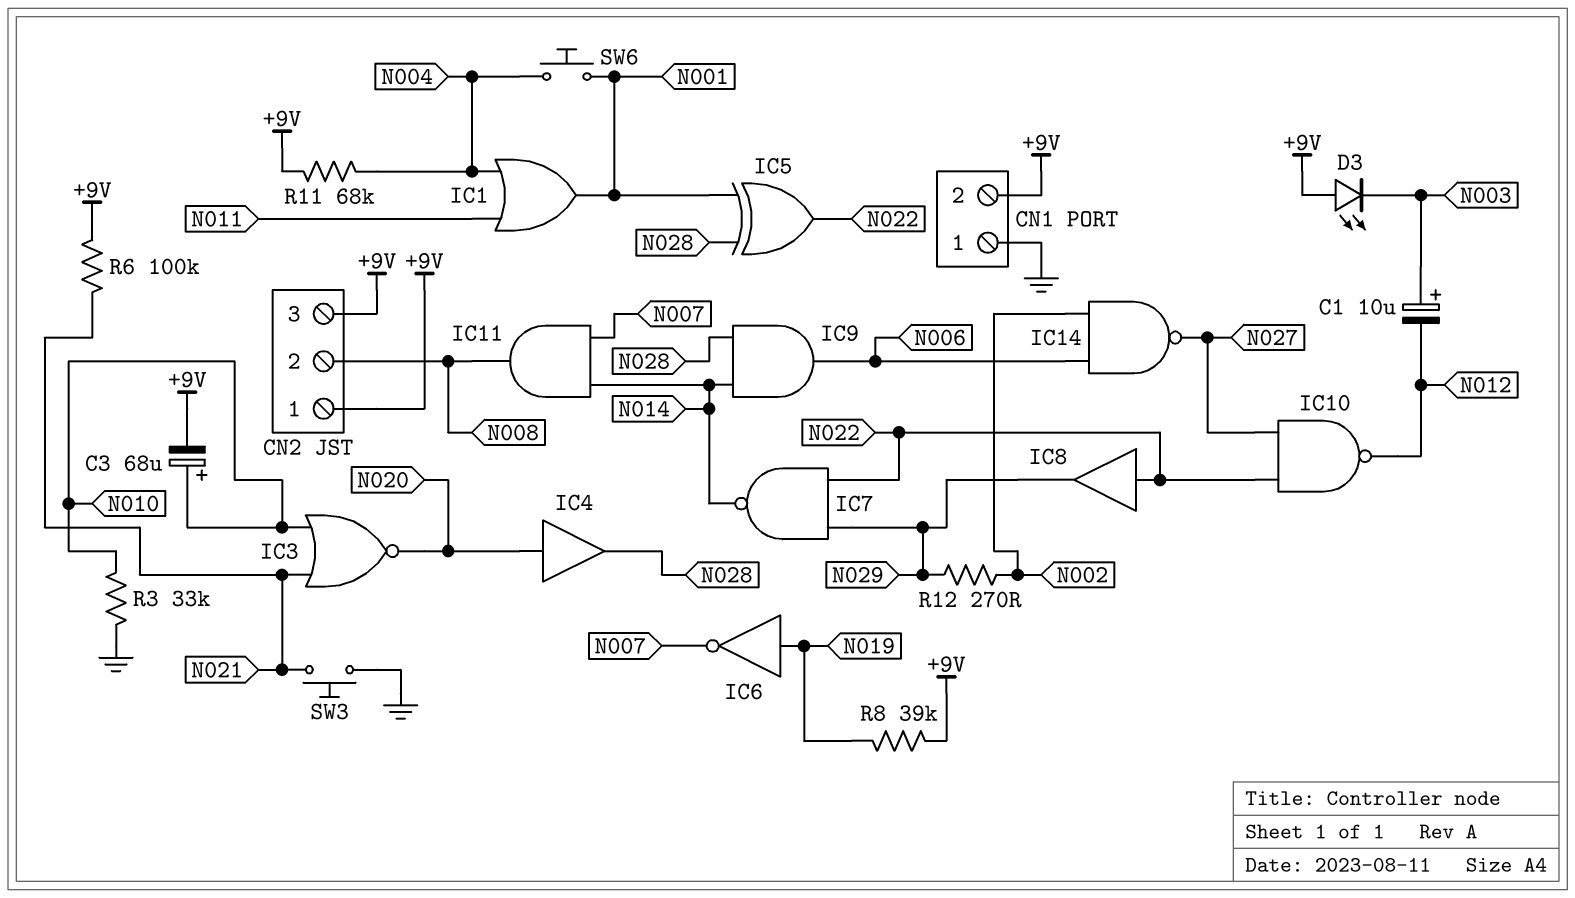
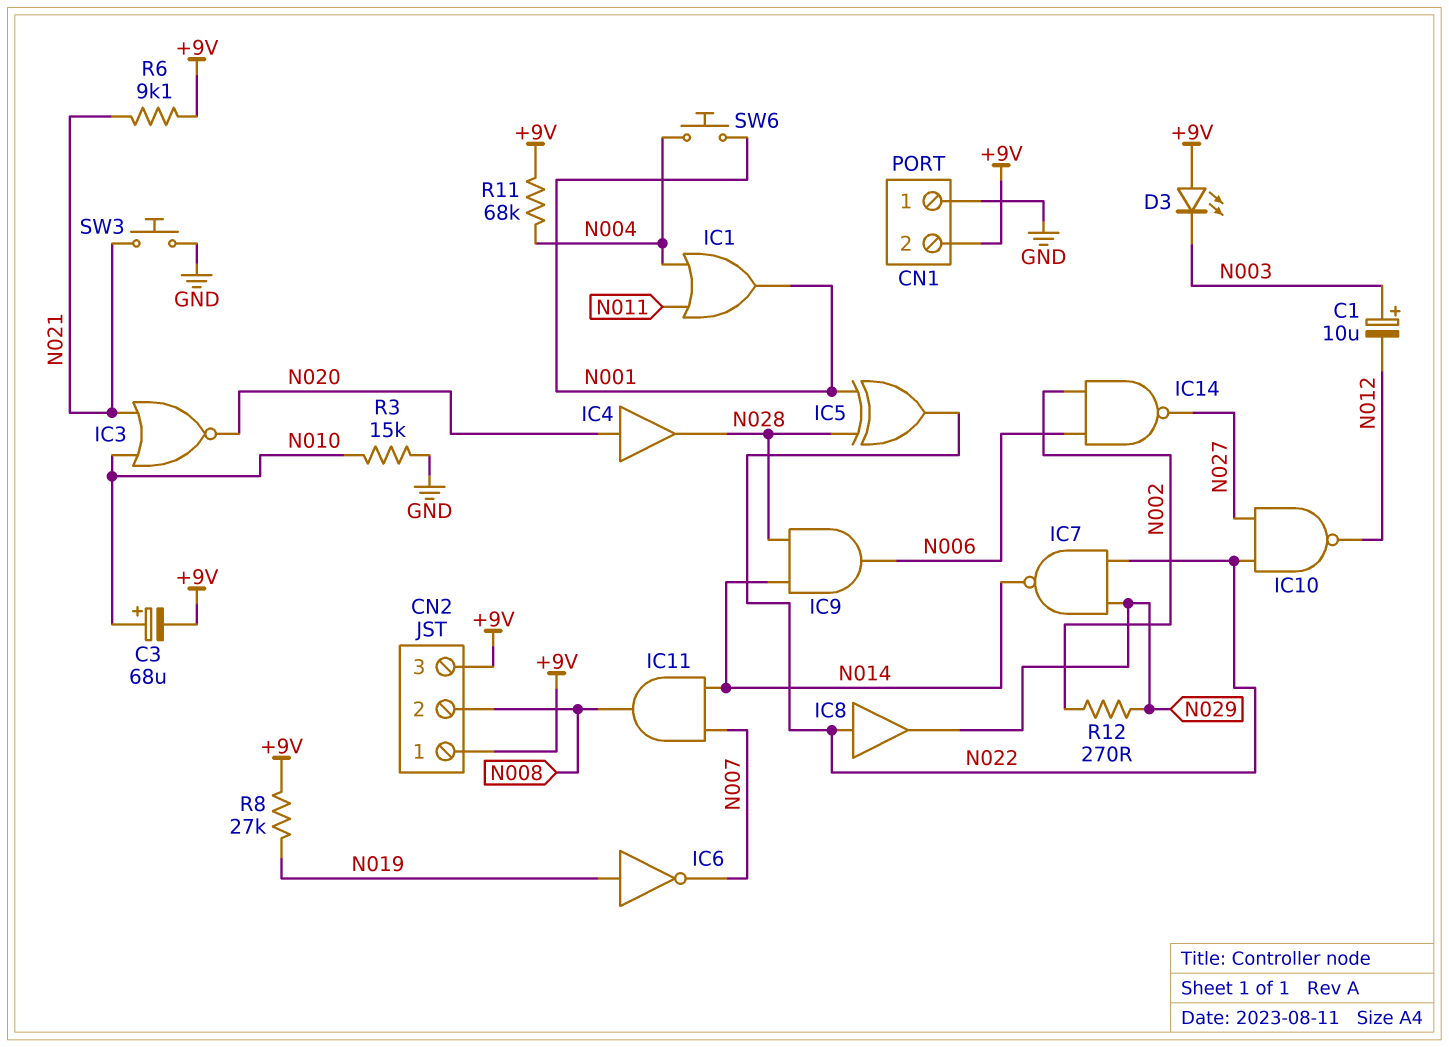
R3: 33k (GND, N010) -> 15k (GND, N010)
R6: 100k (+9V, N021) -> 9.1k (+9V, N021)
R8: 39k (+9V, N019) -> 27k (+9V, N019)

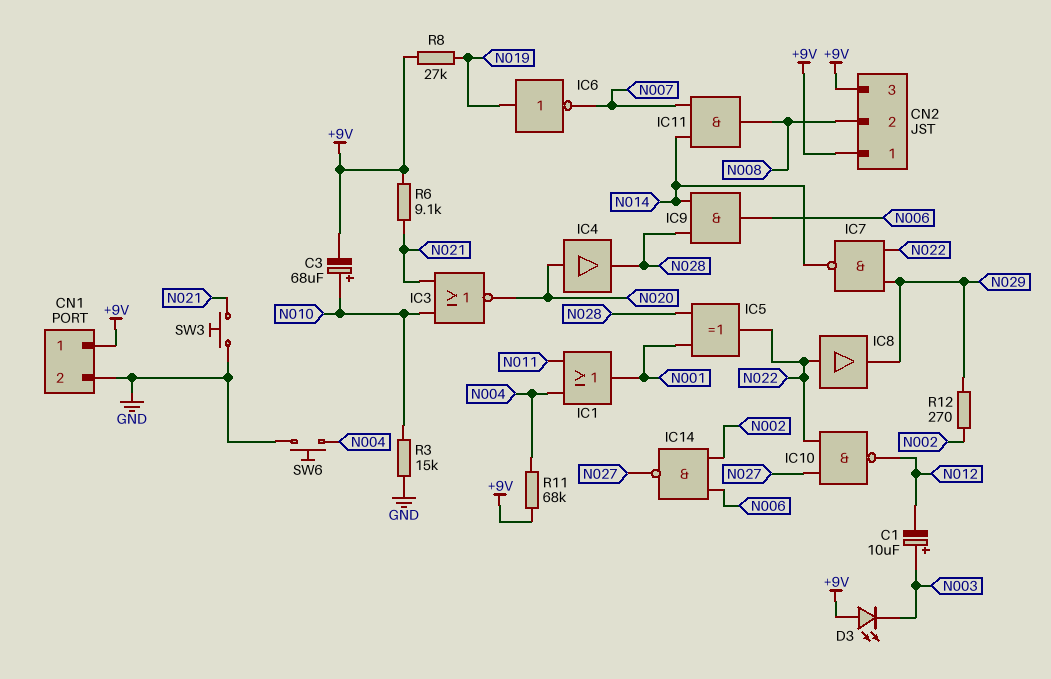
CN1 pin 1: GND -> +9V
CN1 pin 2: +9V -> GND
SW6: button (N001, N004) -> button (GND, N004)

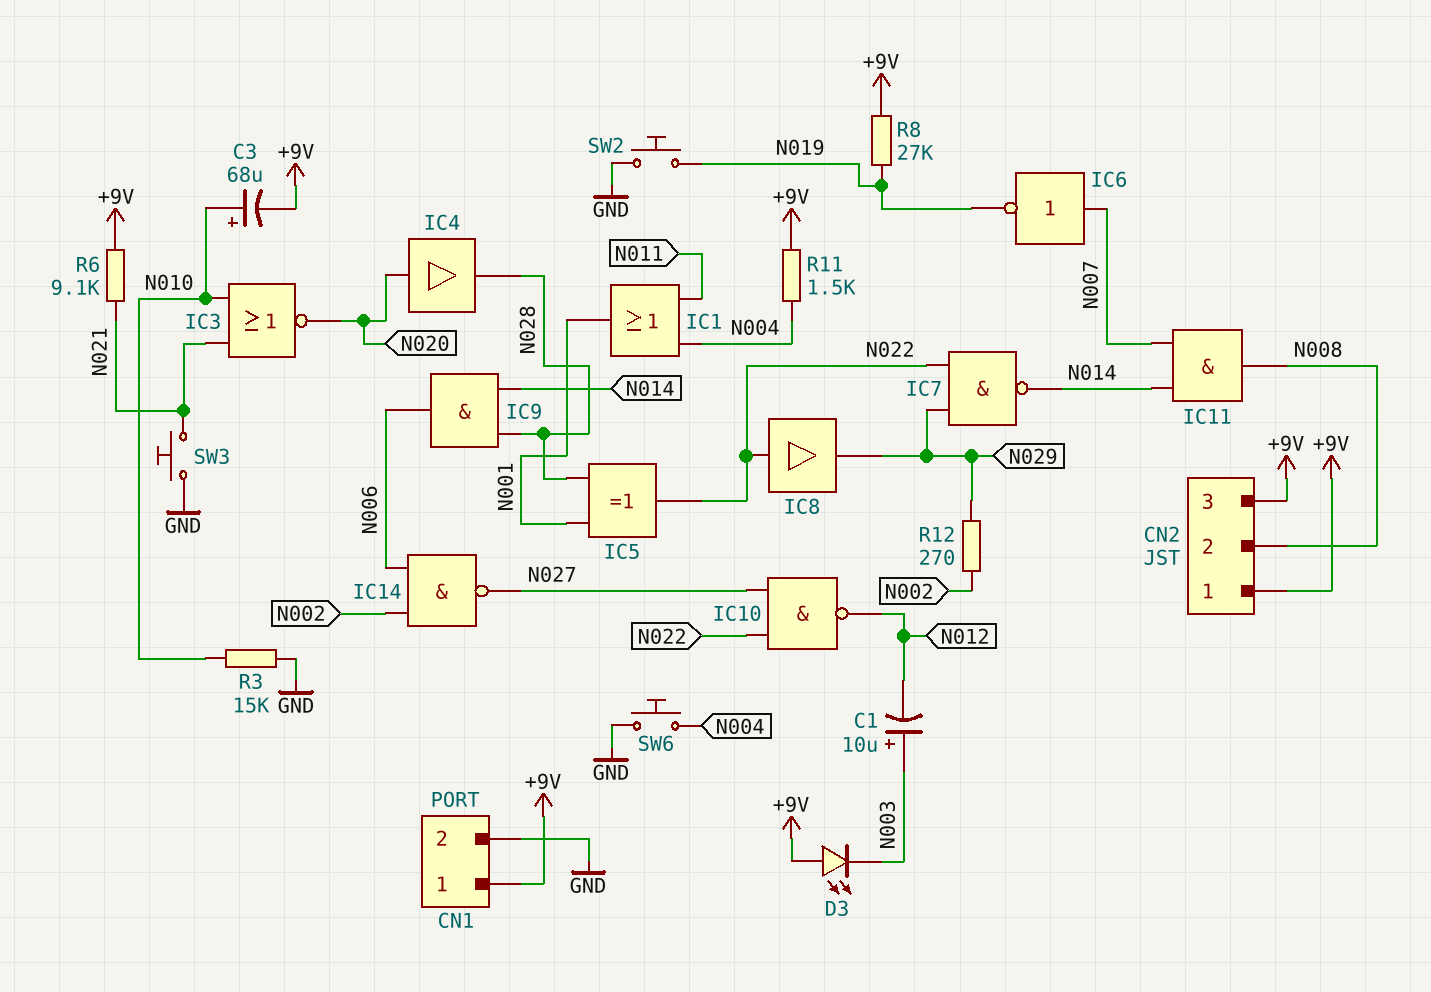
IC6: NOT (in N019, out N007) -> NOT (in N007, out N019)
R11: 68k (+9V, N004) -> 1.5k (+9V, N004)
SW2: none -> button (GND, N019)

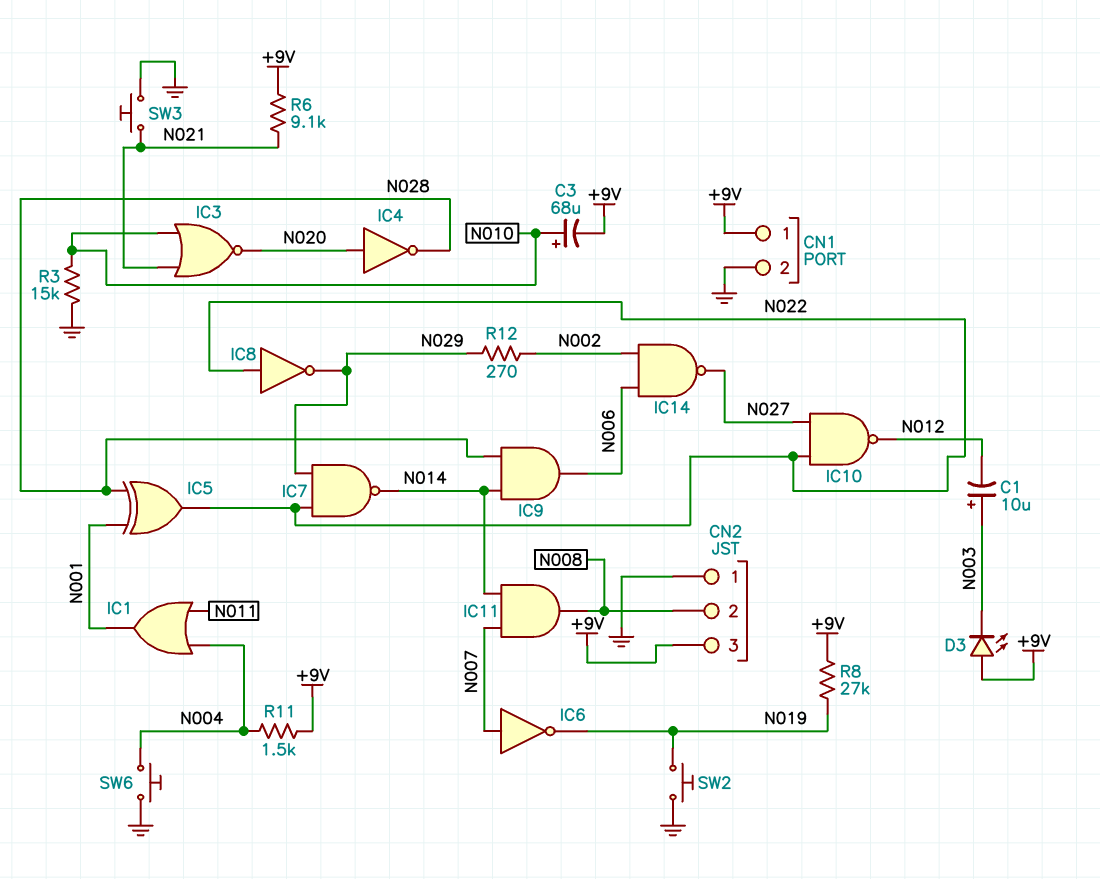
CN2 pin 1: +9V -> GND
IC4: buffer (in N020, out N028) -> NOT (in N020, out N028)
IC8: buffer (in N022, out N029) -> NOT (in N022, out N029)

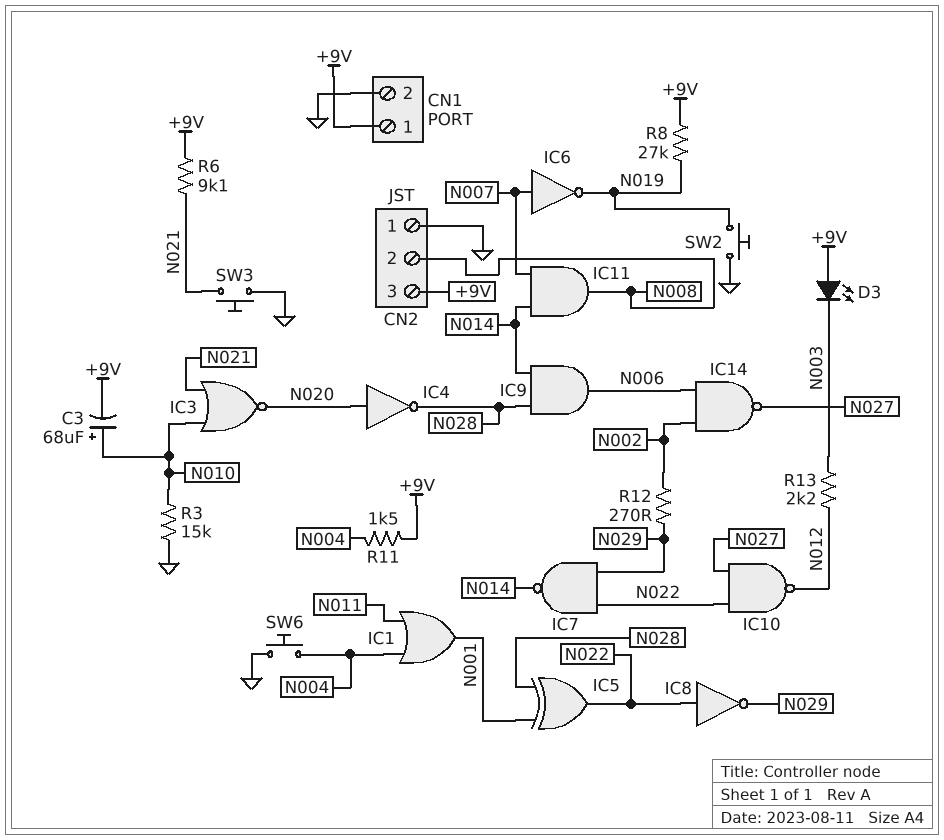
C1: 10uF (plus N003, minus N012) -> none
R13: none -> 2.2k (N003, N012)

